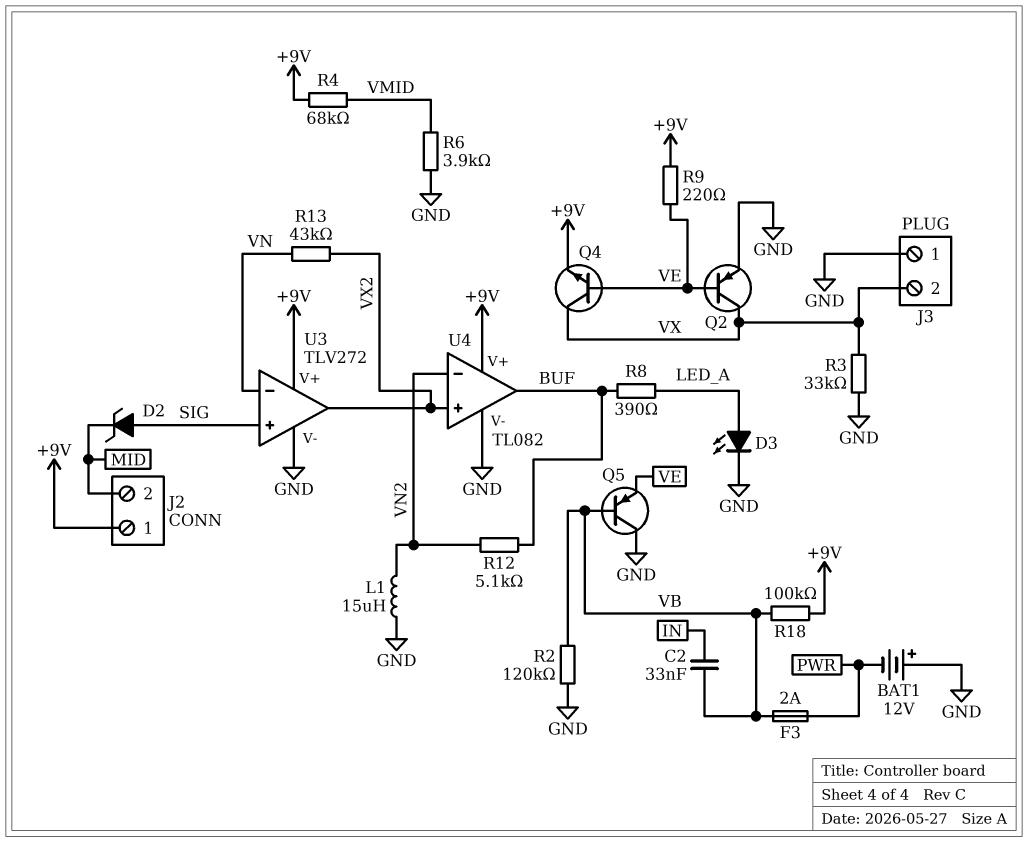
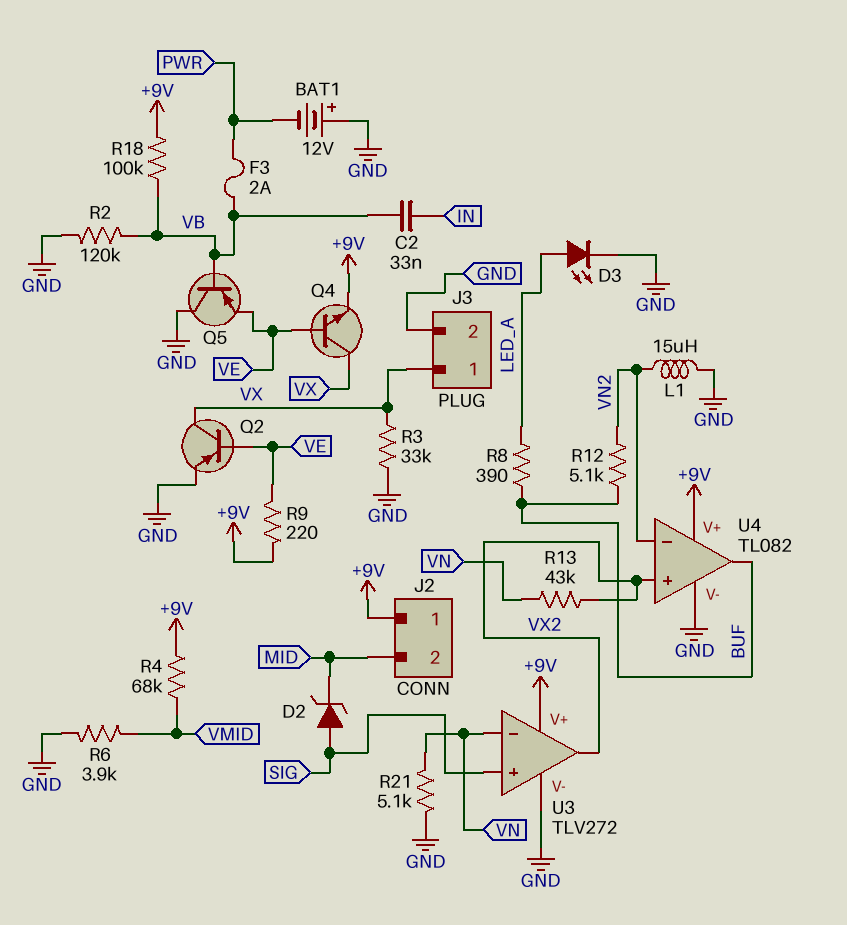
J3 pin 1: GND -> VX
J3 pin 2: VX -> GND
R21: none -> 5.1k (GND, VN)

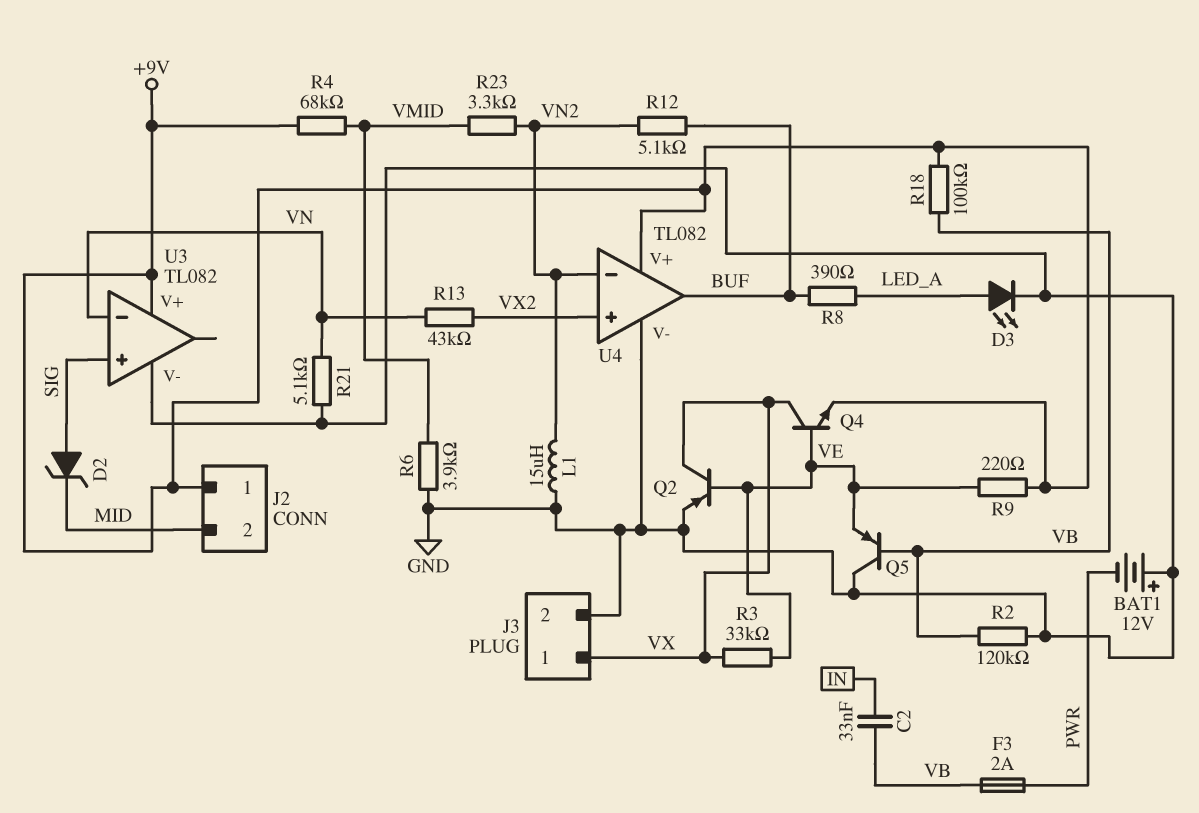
R3: 33k (GND, VX) -> 33k (VE, VX)
R23: none -> 3.3k (VMID, VN2)
U3: TLV272 -> TL082
U3 pin out: VX2 -> none

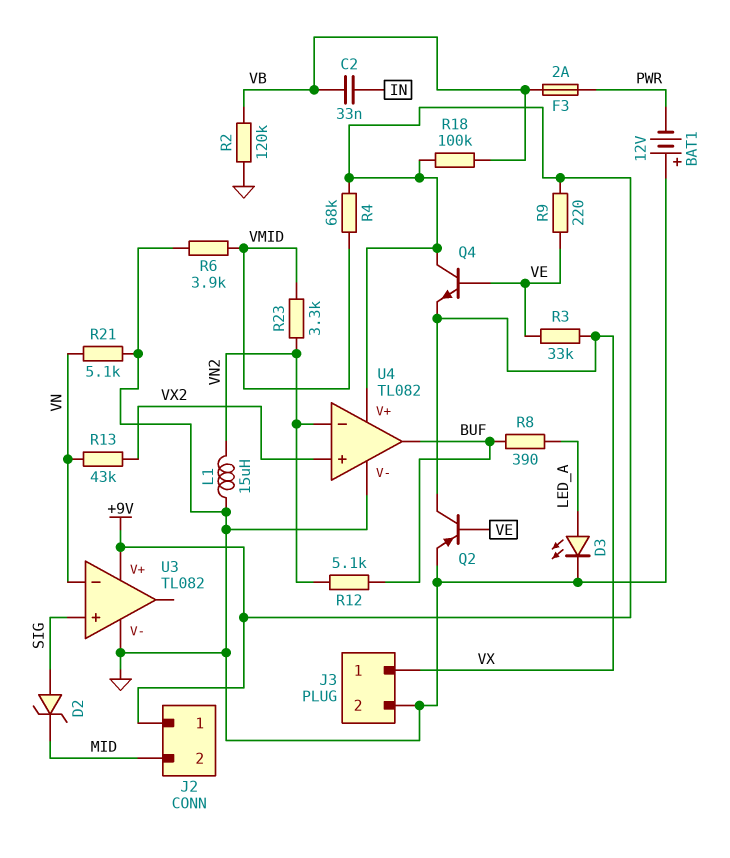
Q4: NPN (B VE, C VX, E +9V) -> NPN (B VE, C +9V, E VX)
Q5: PNP (B VB, C GND, E VE) -> none

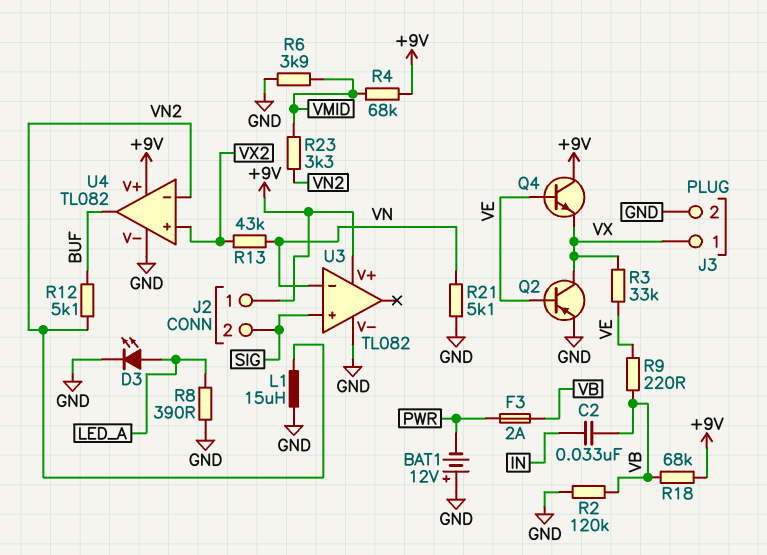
D2: zener (A SIG, K MID) -> none
J2 pin 2: MID -> SIG
R8: 390 (BUF, LED_A) -> 390 (GND, LED_A)
R9: 220 (+9V, VE) -> 220 (VB, VE)
R18: 100k (+9V, VB) -> 68k (+9V, VB)

